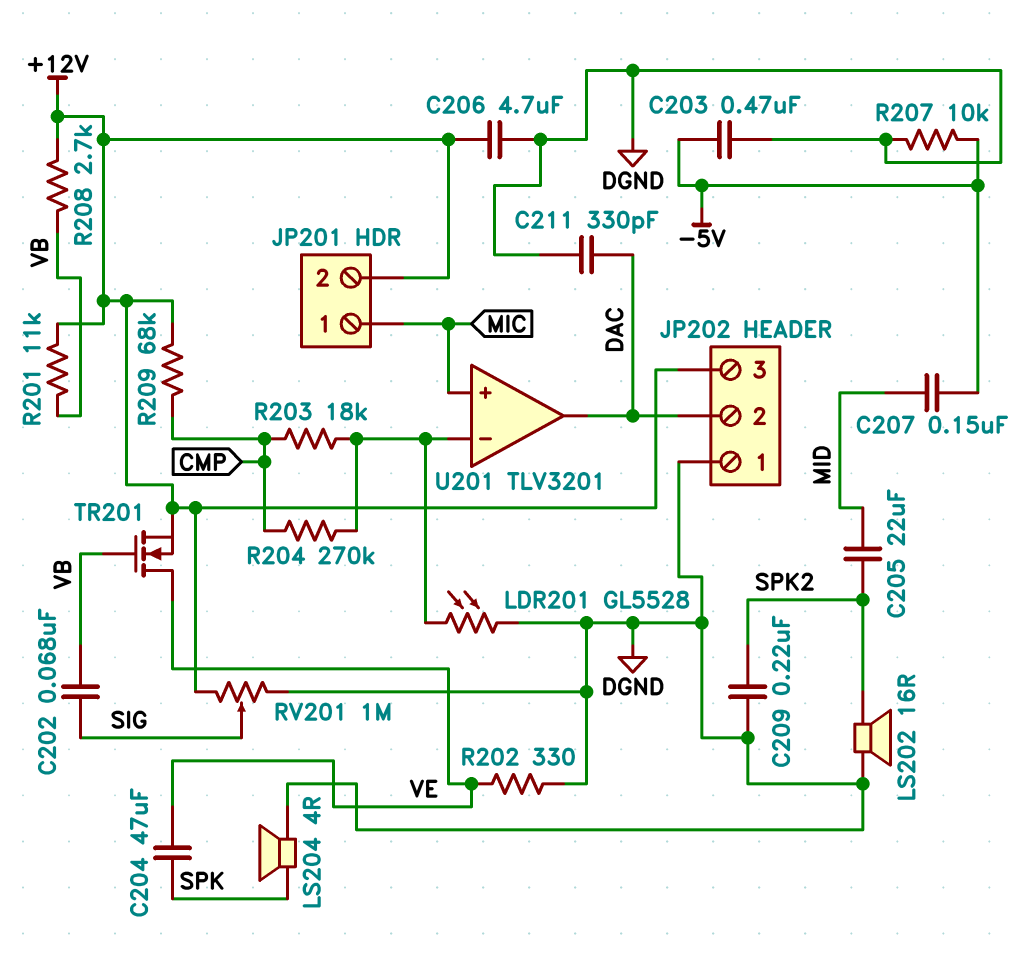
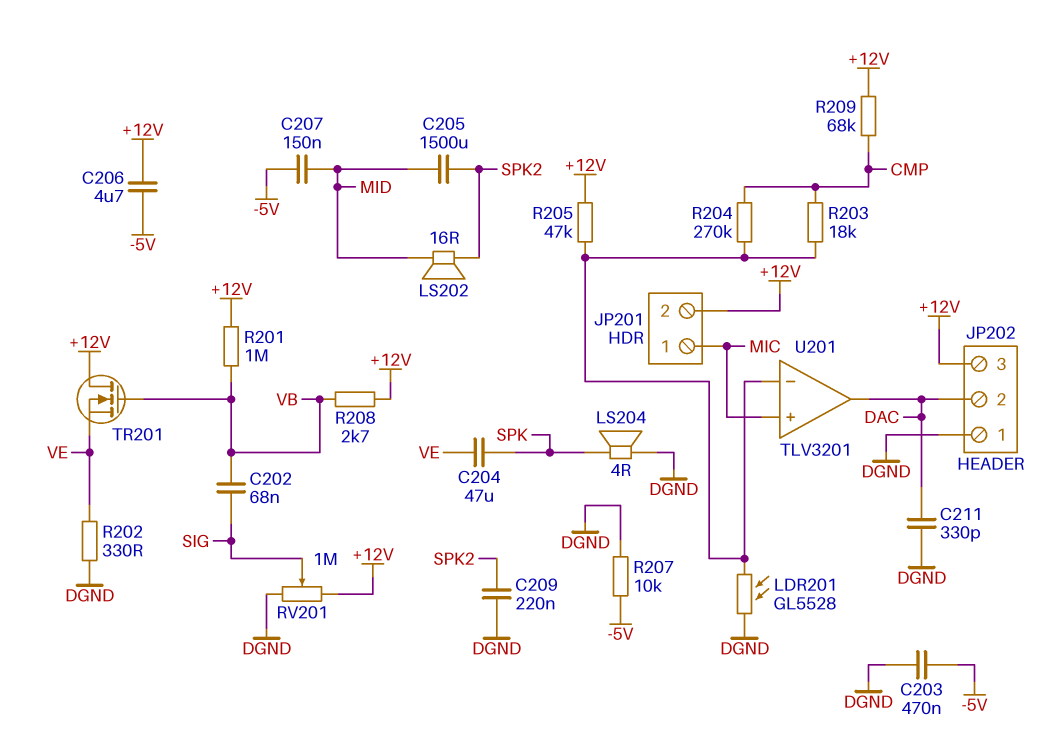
C205: 22uF (MID, SPK2) -> 1500uF (MID, SPK2)
C206: 4.7uF (+12V, DGND) -> 4.7uF (+12V, -5V)
LS202: speaker 16R (DGND, SPK2) -> speaker 16R (MID, SPK2)
R201: 11k (+12V, VB) -> 1M (+12V, VB)
R205: none -> 47k (+12V, U201/in-)
TR201: NMOS (G VB, D VE, S +12V) -> NMOS (G VB, D +12V, S VE)

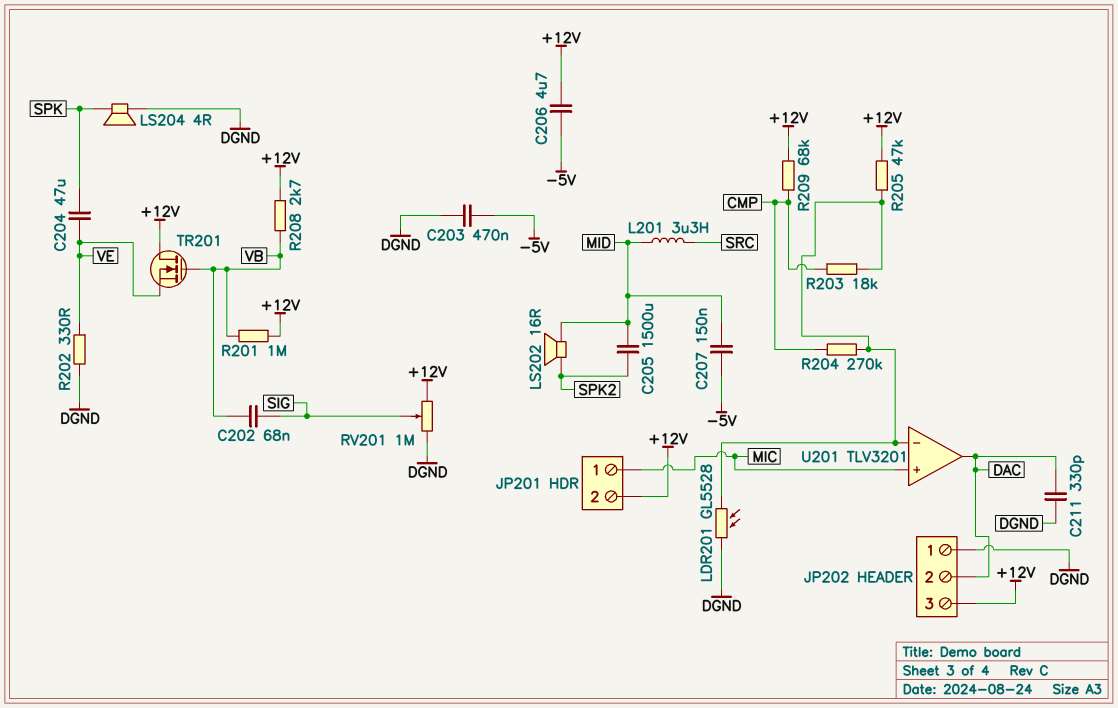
C209: 220nF (DGND, SPK2) -> none
L201: none -> 3.3uH (MID, SRC)
R207: 10k (-5V, DGND) -> none

